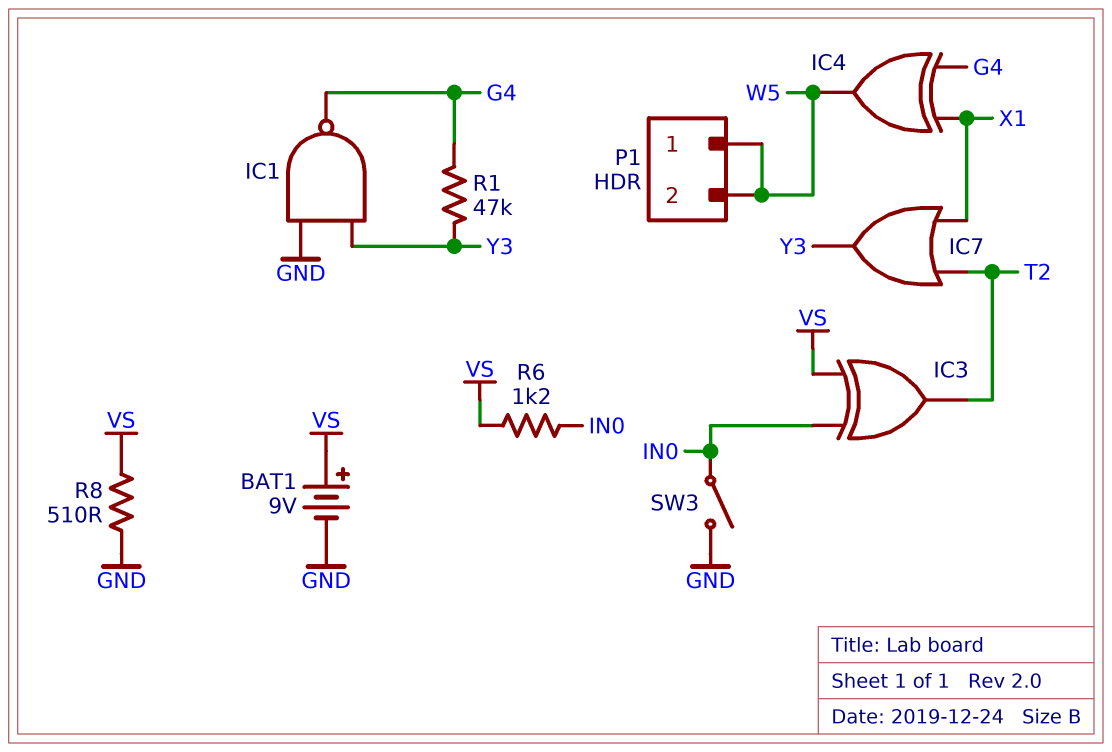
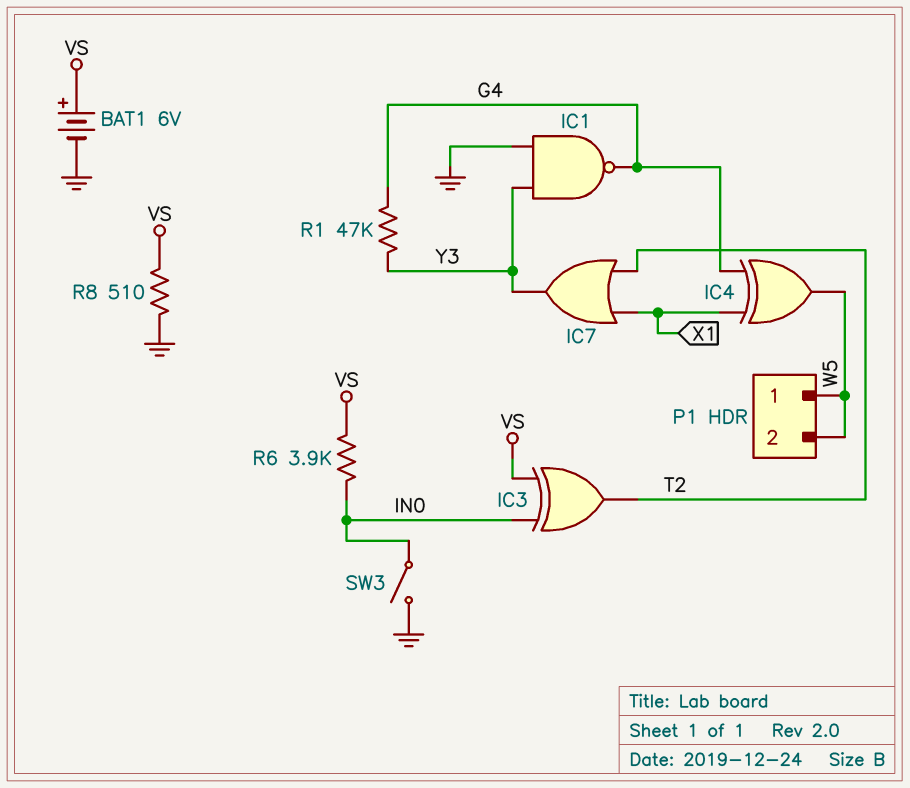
BAT1: 9V (plus VS, minus GND) -> 6V (plus VS, minus GND)
R6: 1.2k (IN0, VS) -> 3.9k (IN0, VS)

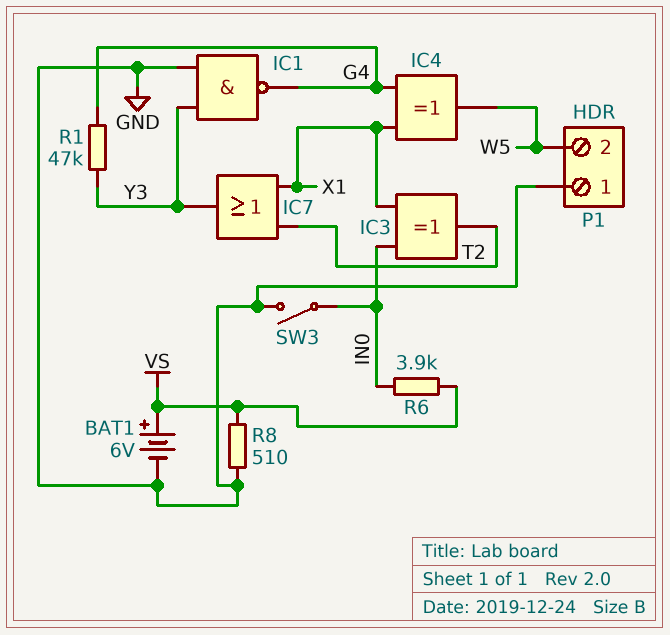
IC3: XOR (in IN0, in VS, out T2) -> XOR (in IN0, in X1, out T2)
P1 pin 1: W5 -> GND

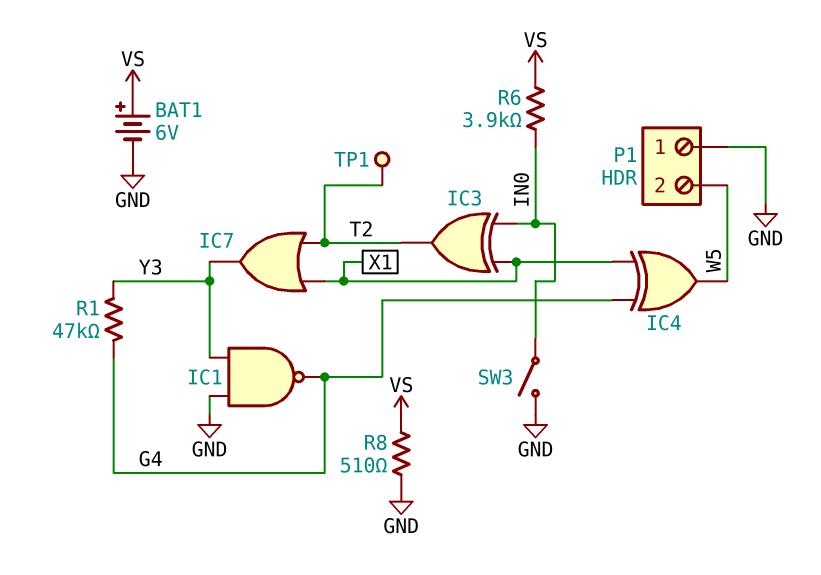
TP1: none -> test point (T2)

